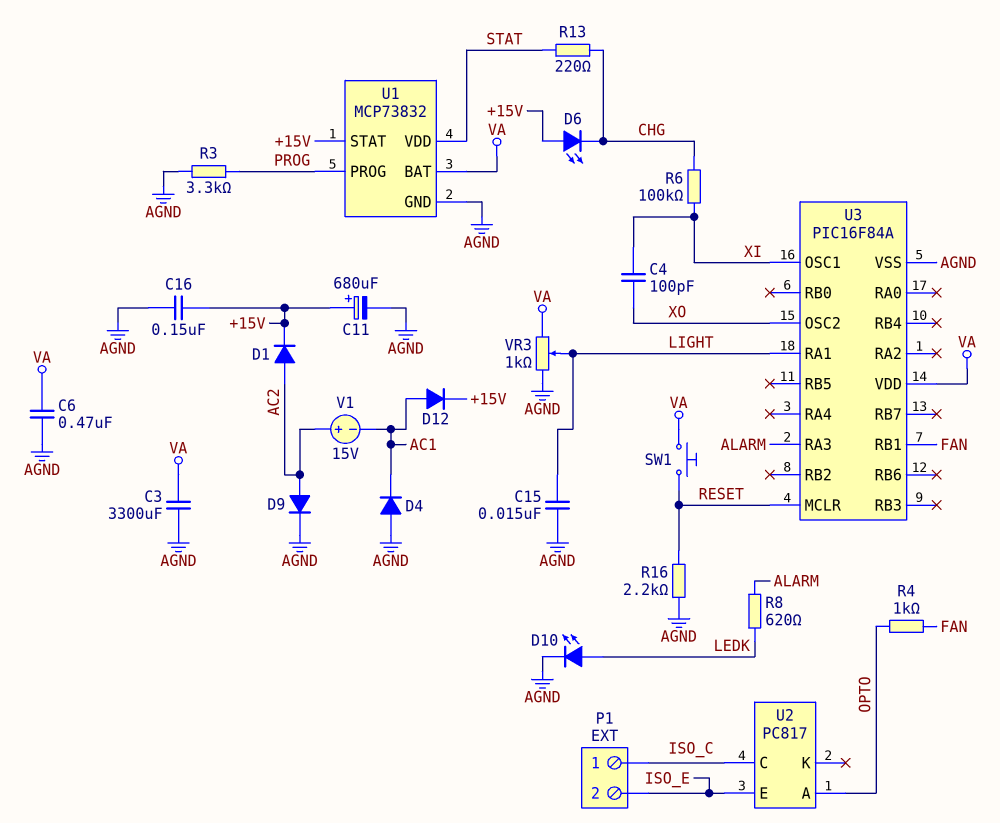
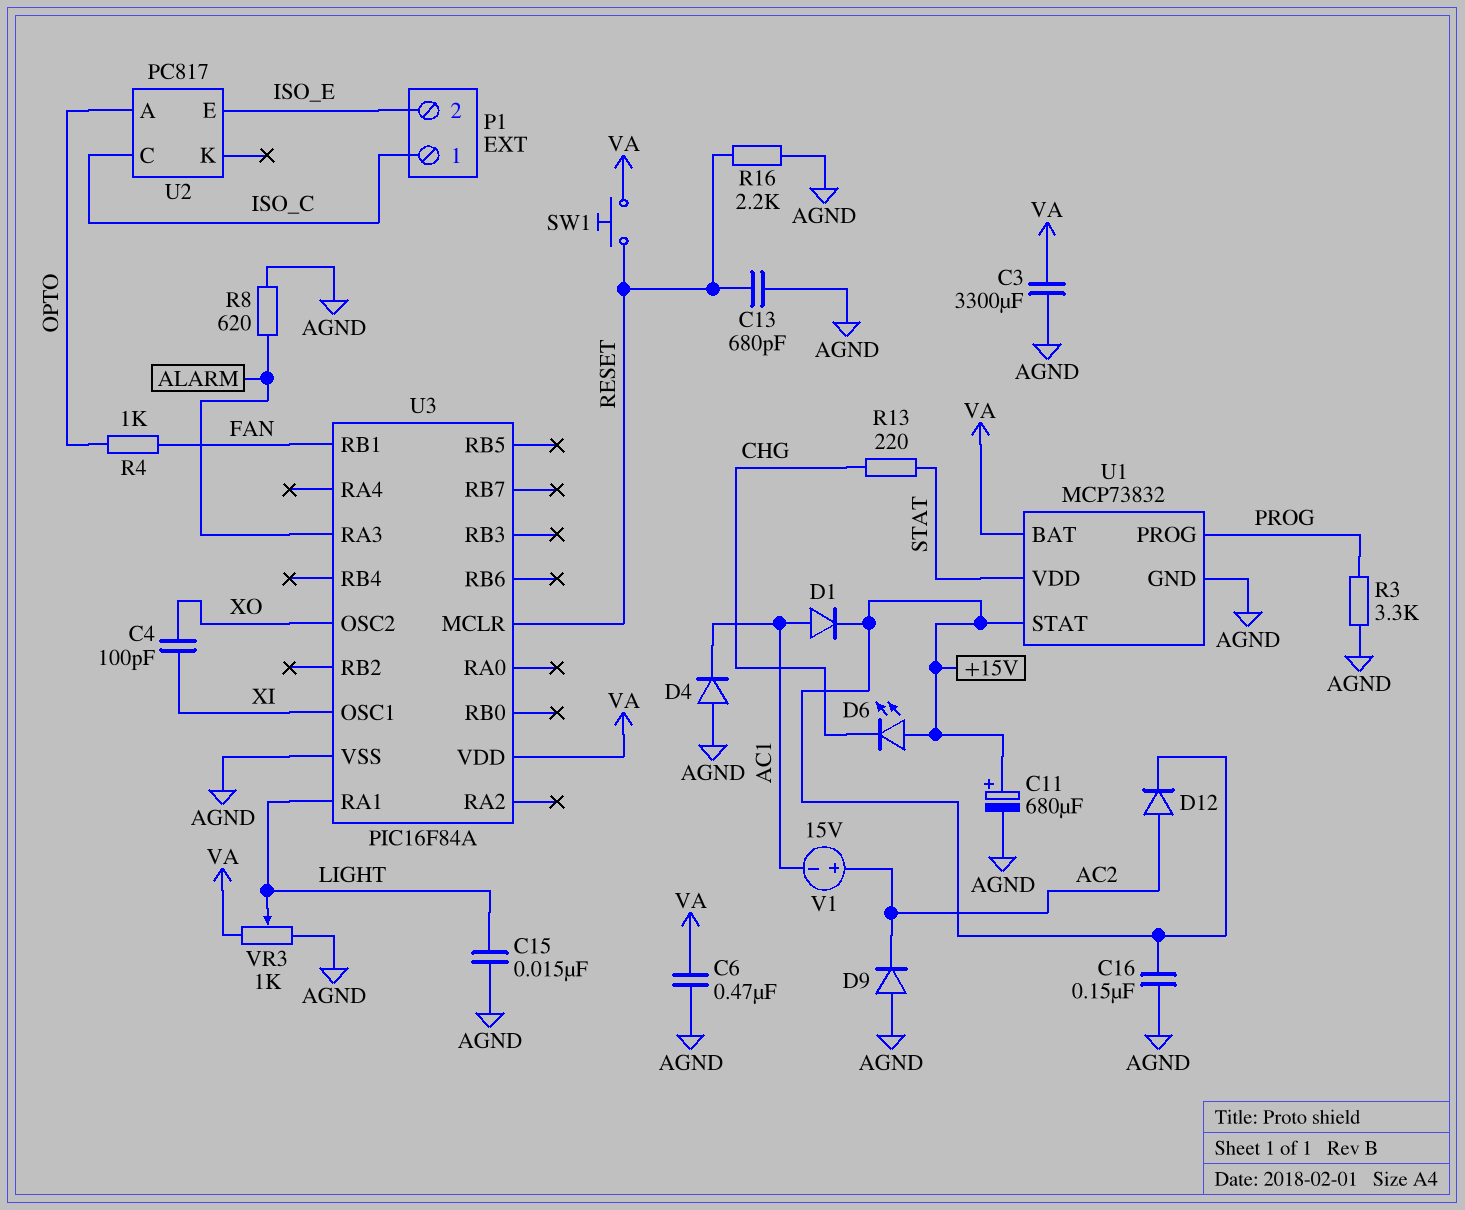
C13: none -> 680pF (AGND, RESET)
D1: diode (A AC2, K +15V) -> diode (A AC1, K +15V)
D9: diode (A AC2, K AGND) -> diode (A AGND, K AC2)
D10: LED (A LEDK, K AGND) -> none
D12: diode (A AC1, K +15V) -> diode (A AC2, K +15V)
R6: 100k (CHG, XI) -> none
R8: 620 (ALARM, LEDK) -> 620 (AGND, ALARM)

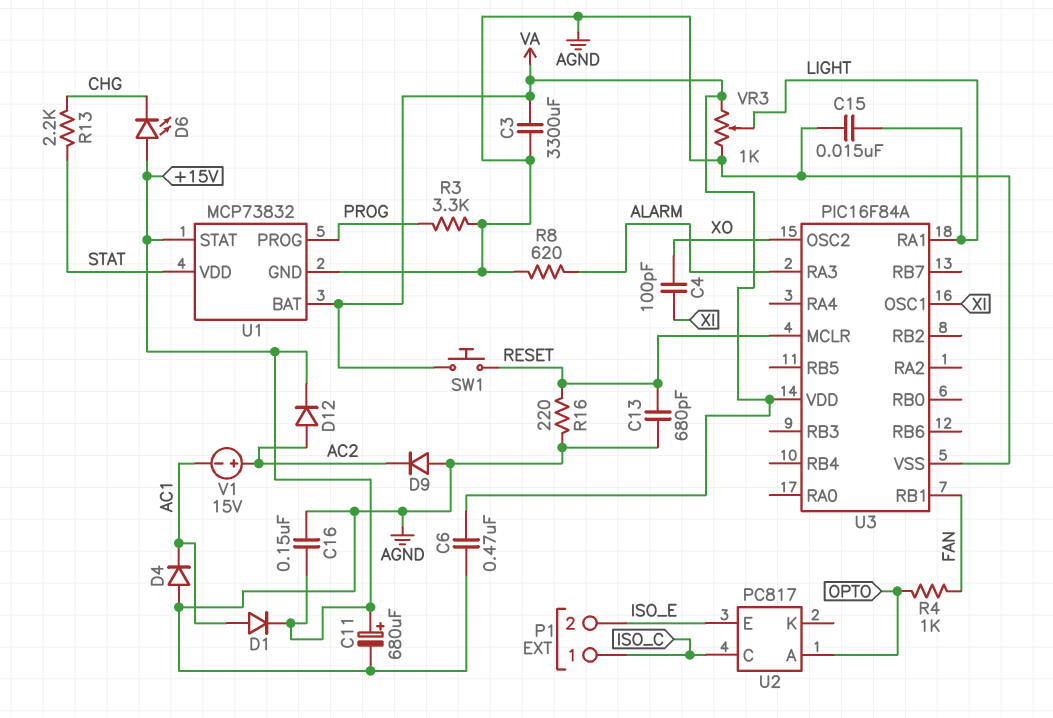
R13: 220 (CHG, STAT) -> 2.2k (CHG, STAT)
R16: 2.2k (AGND, RESET) -> 220 (AGND, RESET)

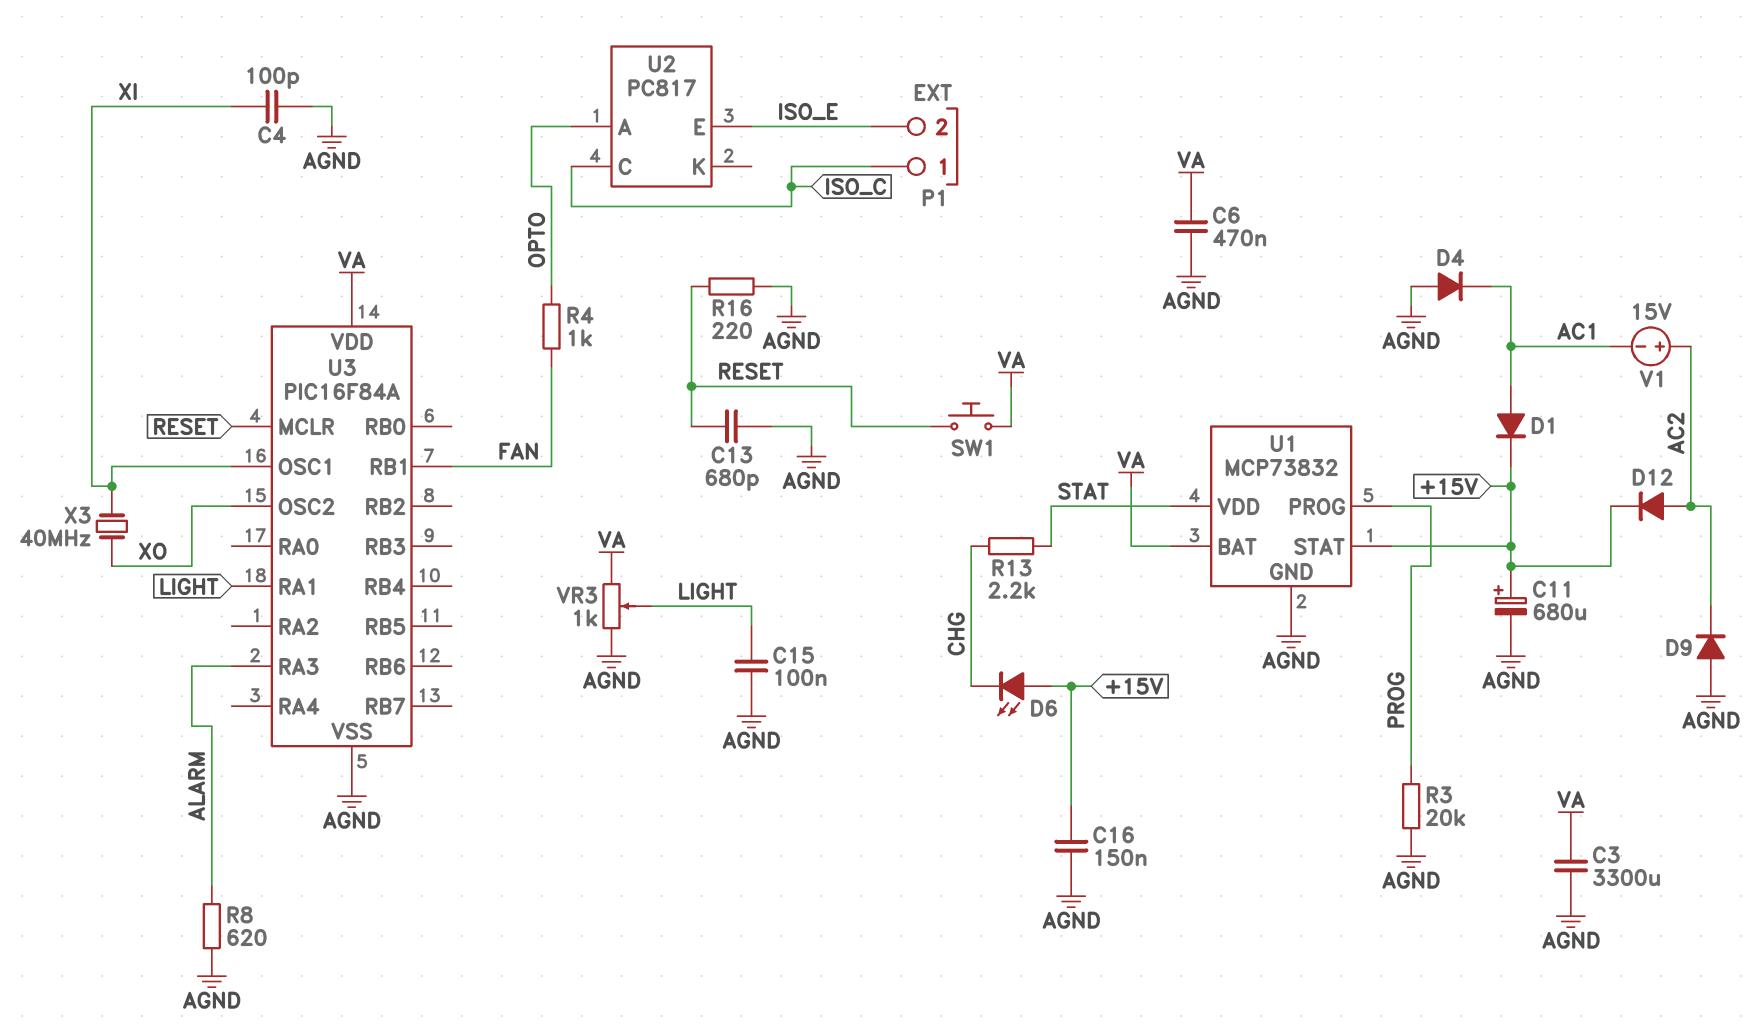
C4: 100pF (XI, XO) -> 100pF (AGND, XI)
C15: 15nF (AGND, LIGHT) -> 100nF (AGND, LIGHT)
R3: 3.3k (AGND, PROG) -> 20k (AGND, PROG)
X3: none -> 40MHz (XI, XO)

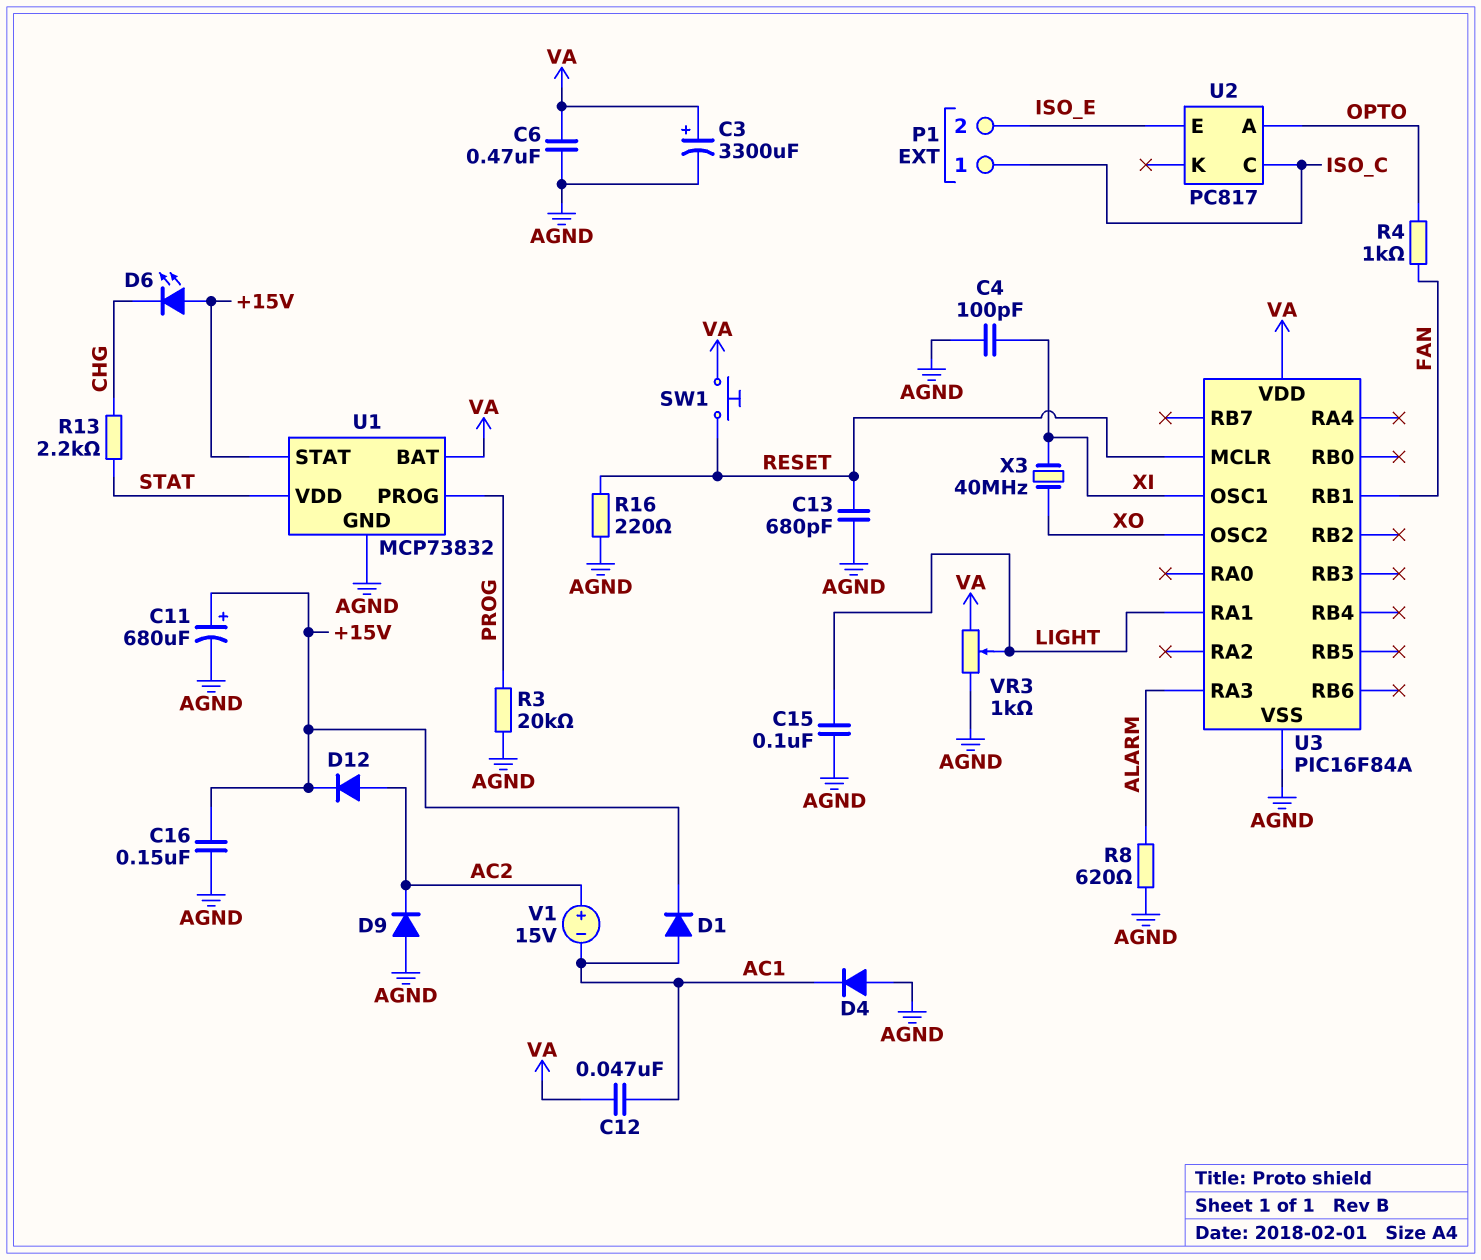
C3: 3300uF (AGND, VA) -> 3300uF (plus VA, minus AGND)
C12: none -> 47nF (AC1, VA)

